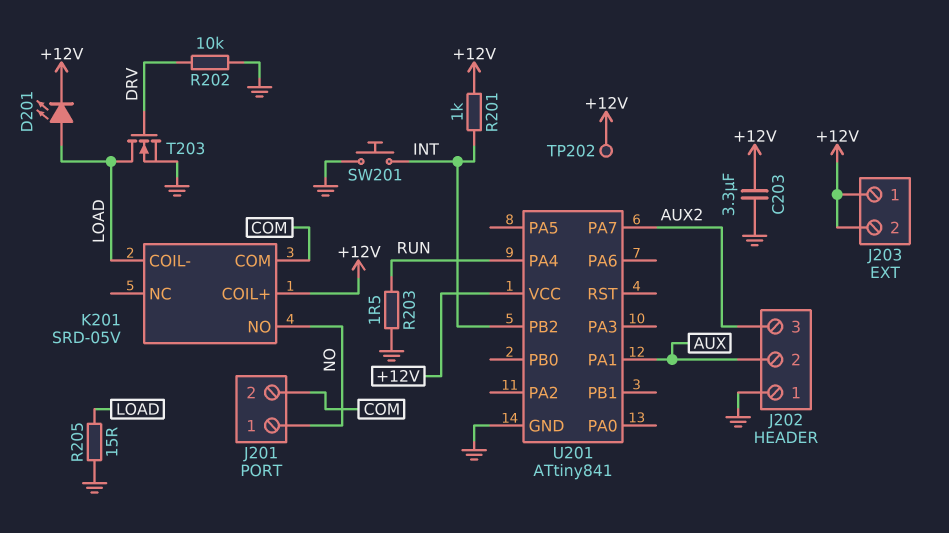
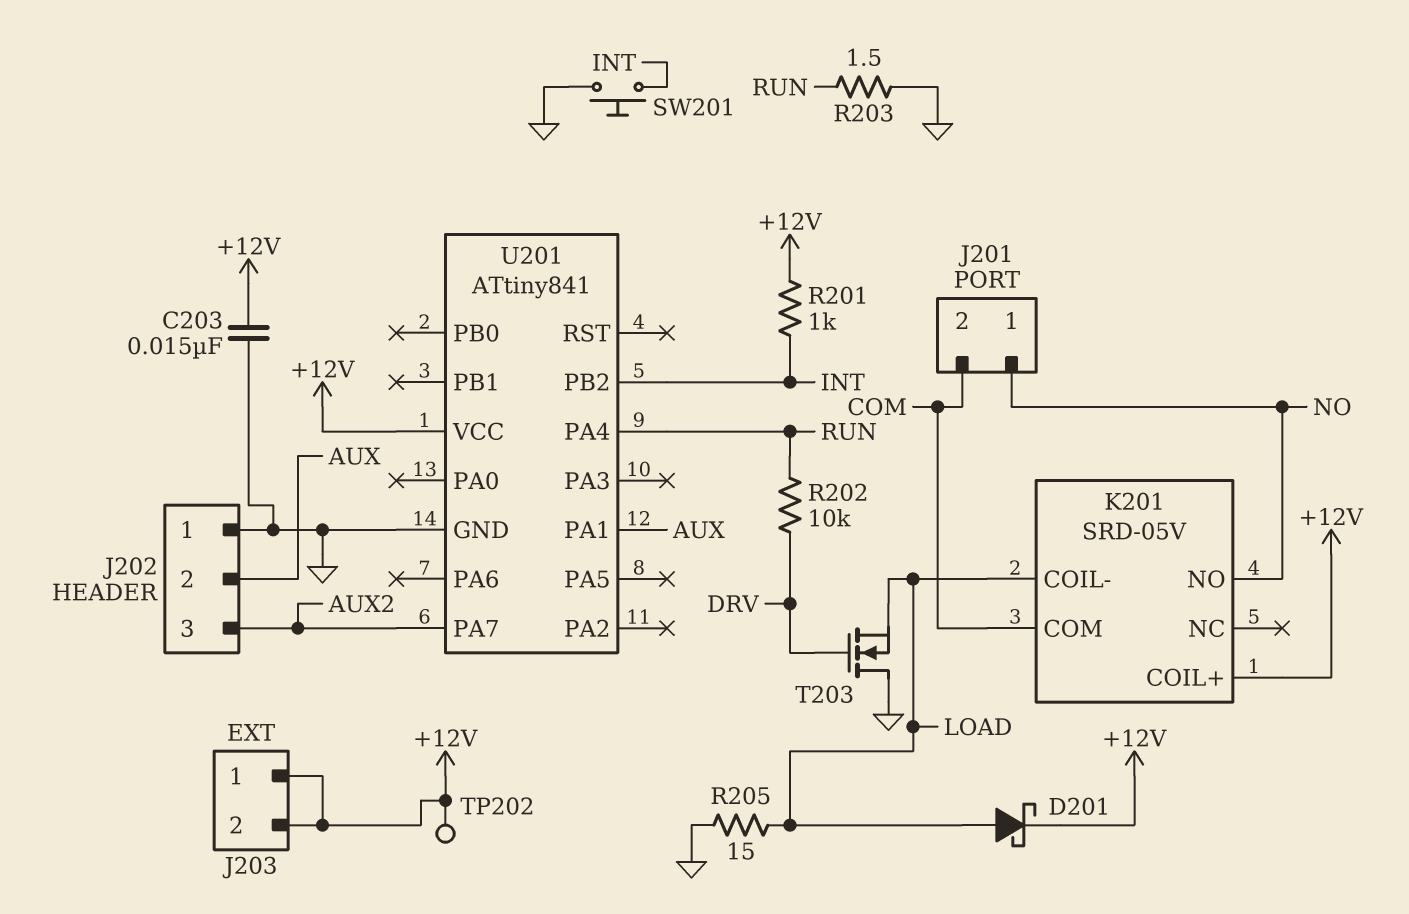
C203: 3.3uF (+12V, GND) -> 15nF (+12V, GND)
D201: LED (A LOAD, K +12V) -> schottky (A LOAD, K +12V)
R202: 10k (DRV, GND) -> 10k (DRV, RUN)
T203: NMOS (G DRV, D LOAD, S GND) -> NMOS (G DRV, D GND, S LOAD)

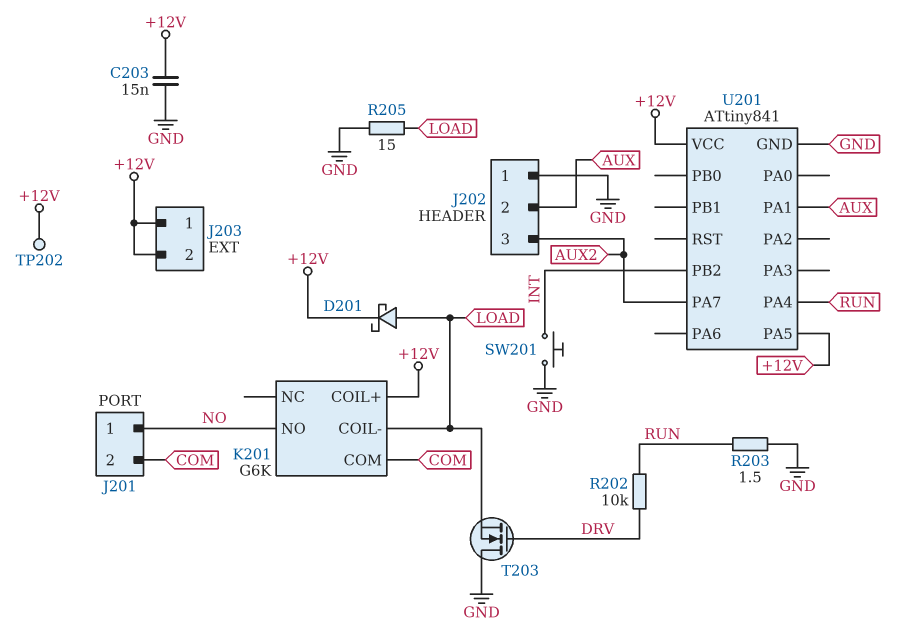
K201: SRD-05V -> G6K
R201: 1k (+12V, INT) -> none
U201 pin PA5: none -> +12V

